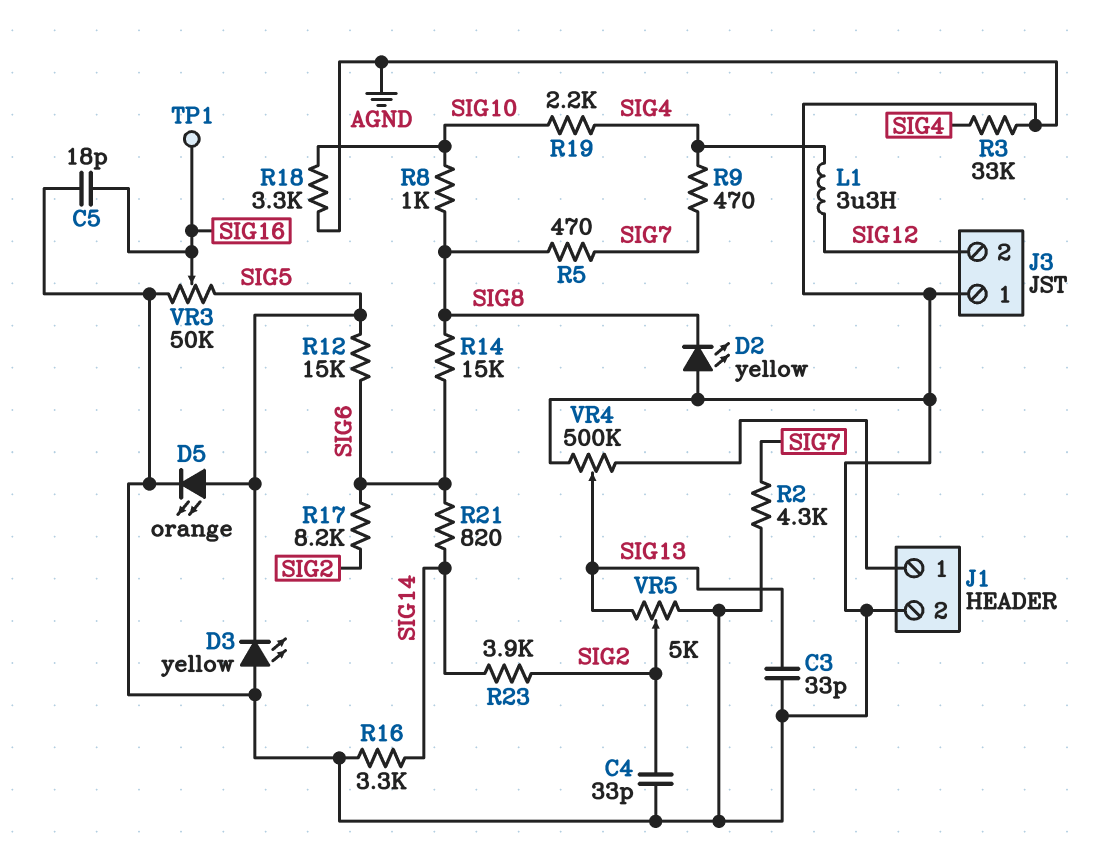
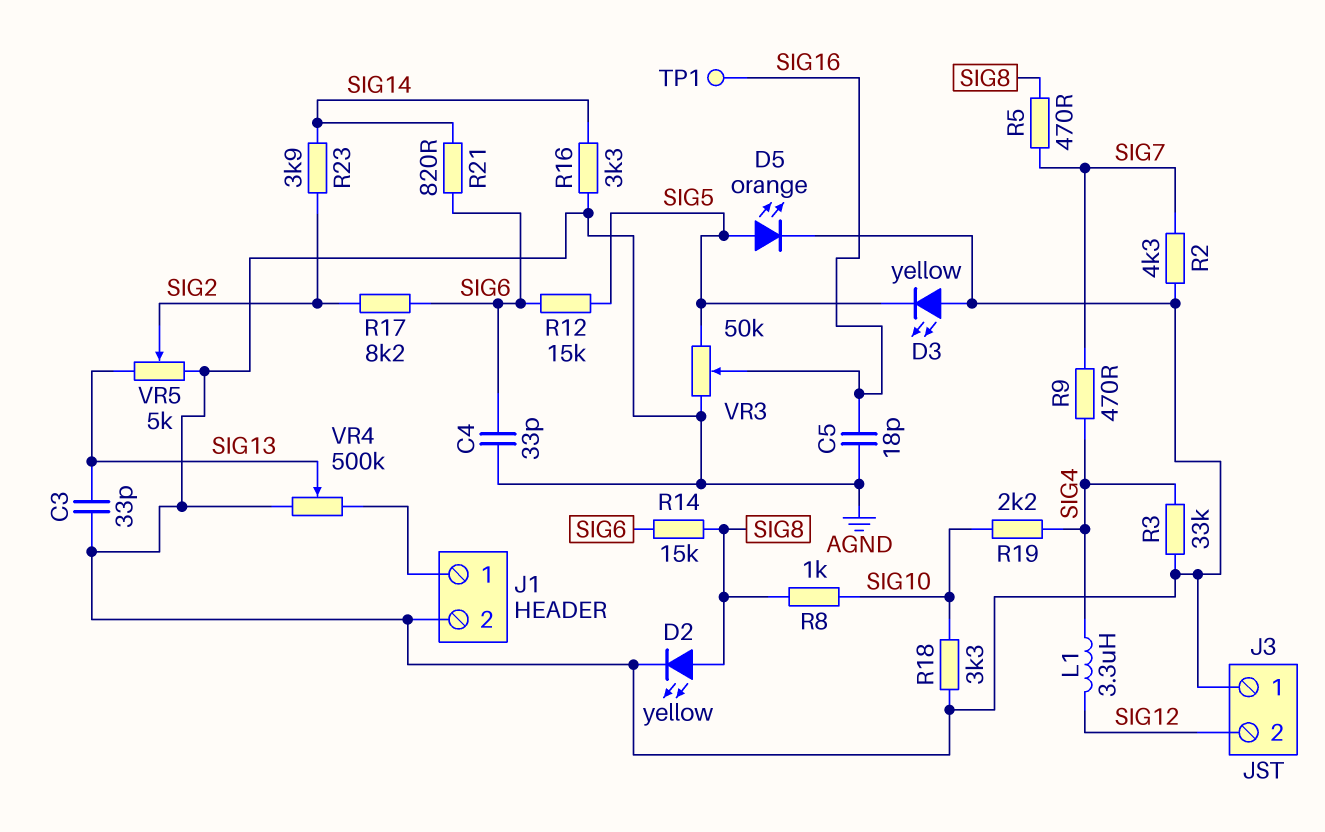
C4: 33pF (AGND, SIG2) -> 33pF (AGND, SIG6)
D2: LED yellow (A AGND, K SIG8) -> LED yellow (A SIG8, K AGND)

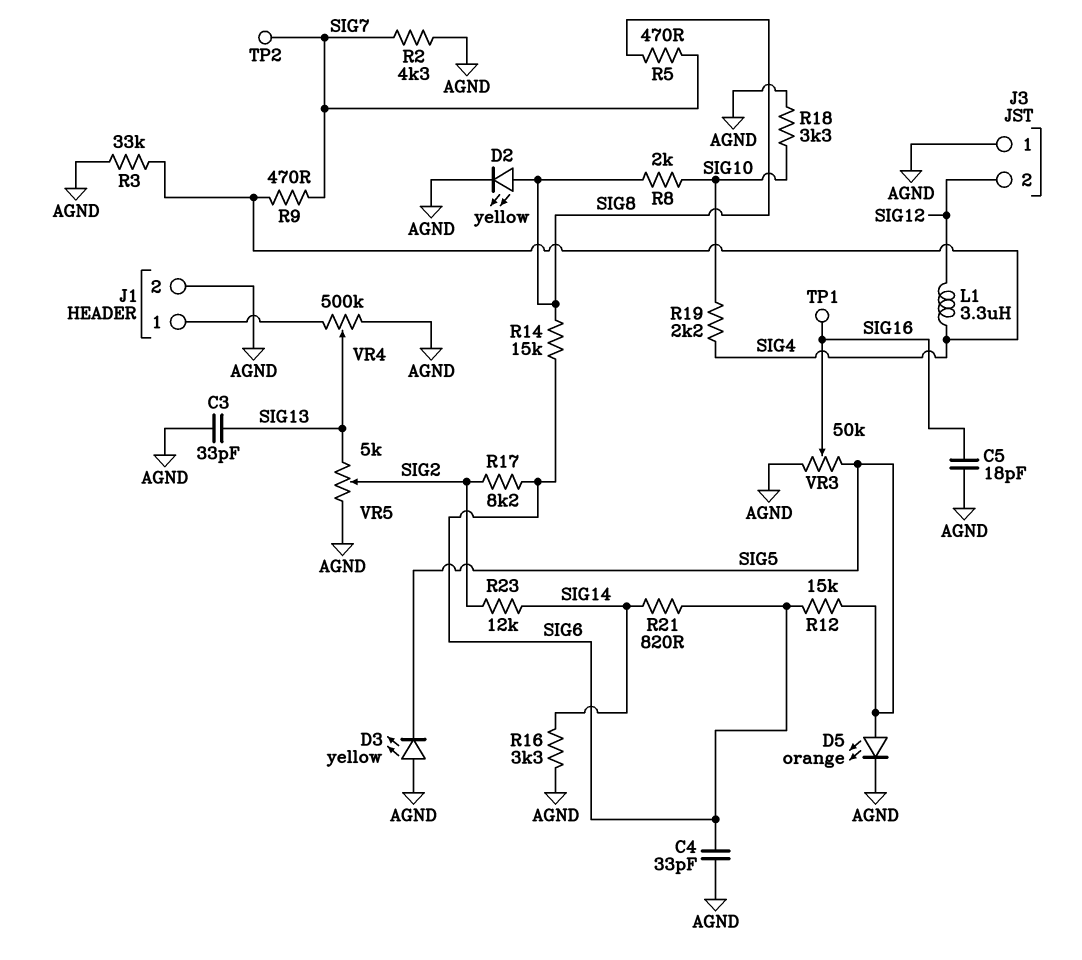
R8: 1k (SIG8, SIG10) -> 2k (SIG8, SIG10)
R23: 3.9k (SIG2, SIG14) -> 12k (SIG2, SIG14)
TP2: none -> test point (SIG7)

